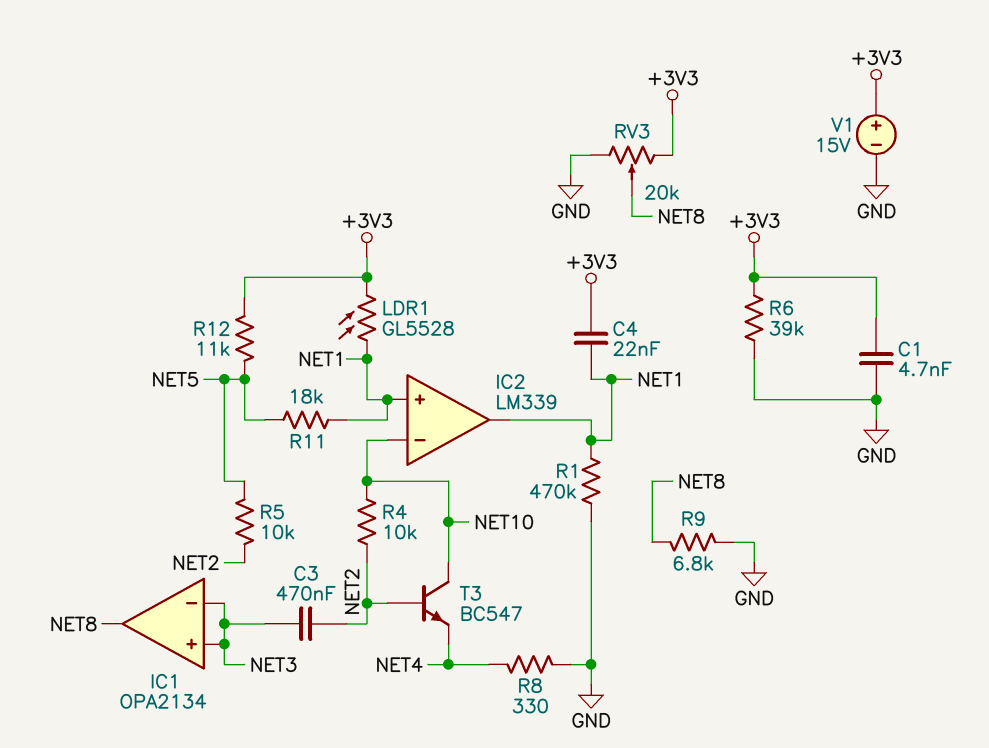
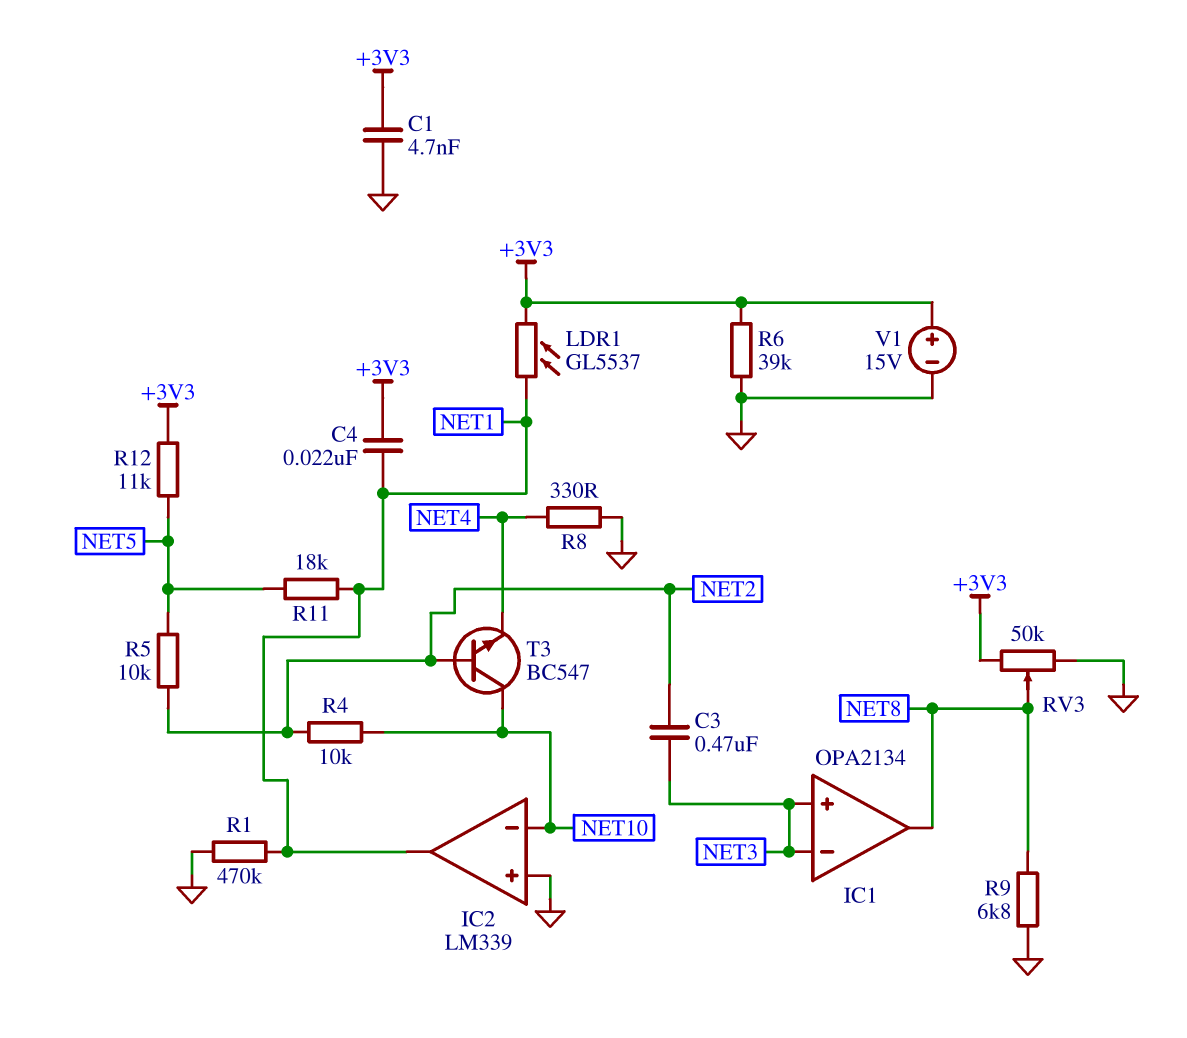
IC2 pin in+: NET1 -> GND
LDR1: GL5528 (+3V3, NET1) -> GL5537 (+3V3, NET1)
RV3: 20k (+3V3, GND, wiper NET8) -> 50k (+3V3, GND, wiper NET8)

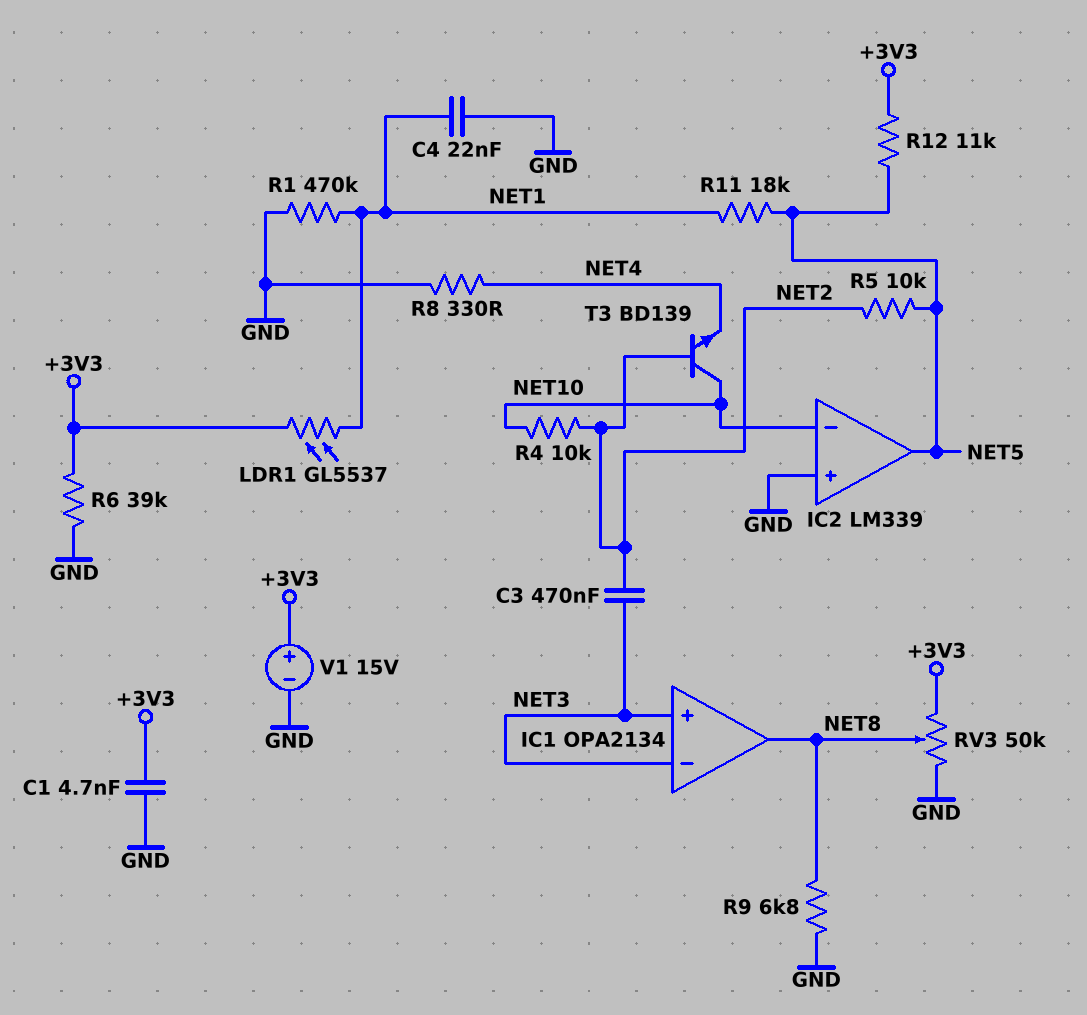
C4: 22nF (+3V3, NET1) -> 22nF (GND, NET1)
IC2 pin out: NET1 -> NET5
T3: NPN BC547 (B NET2, C NET10, E NET4) -> NPN BD139 (B NET2, C NET10, E NET4)

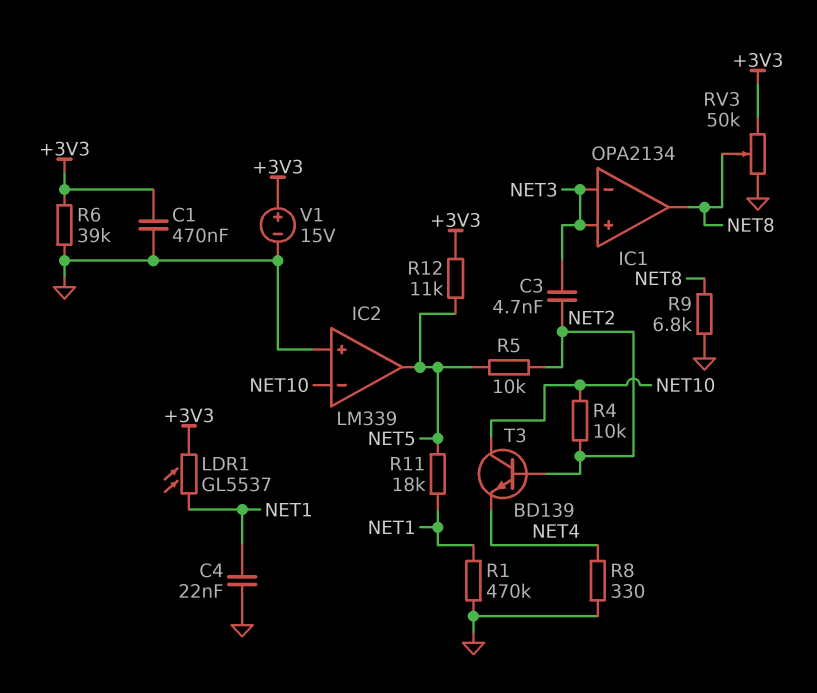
C1: 4.7nF (+3V3, GND) -> 470nF (+3V3, GND)
C3: 470nF (NET2, NET3) -> 4.7nF (NET2, NET3)

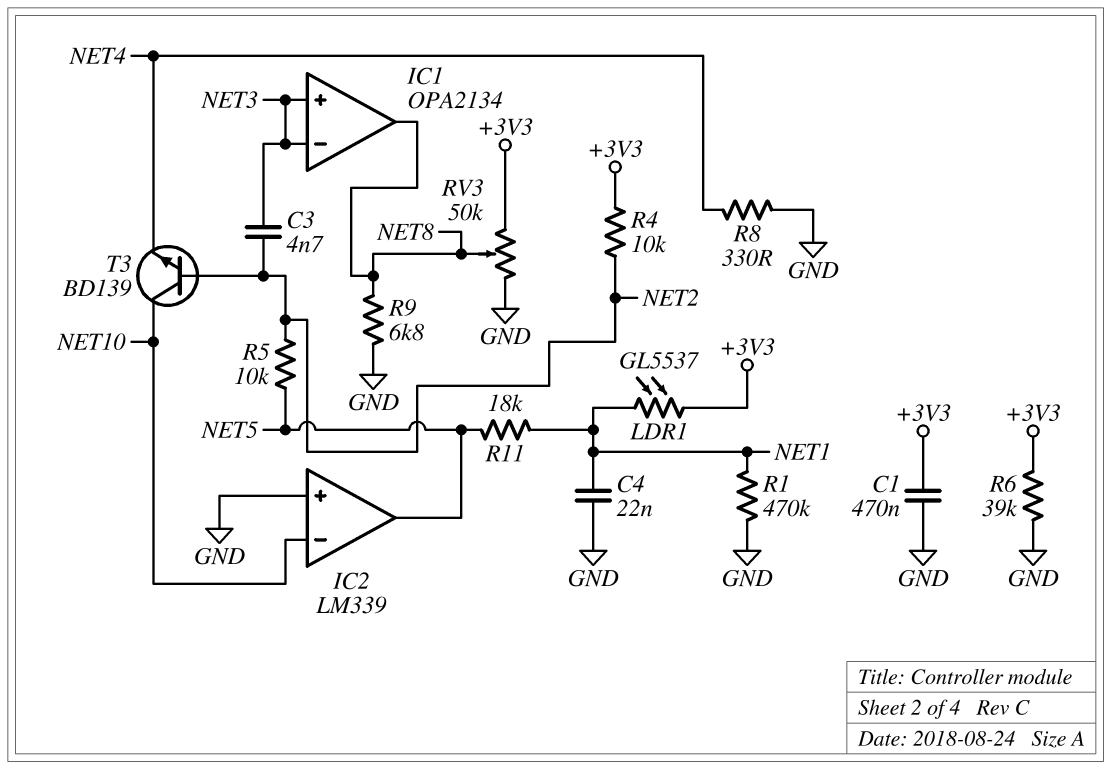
R4: 10k (NET2, NET10) -> 10k (+3V3, NET2)
R12: 11k (+3V3, NET5) -> none
V1: 15V (plus +3V3, minus GND) -> none

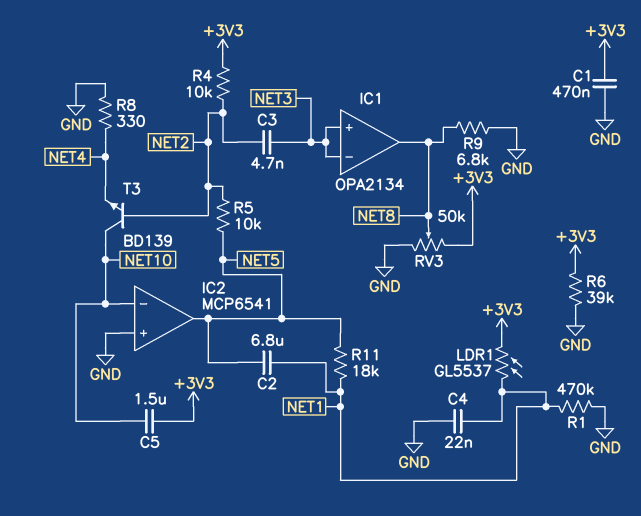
C2: none -> 6.8uF (NET1, NET5)
C5: none -> 1.5uF (+3V3, NET10)
IC2: LM339 -> MCP6541

